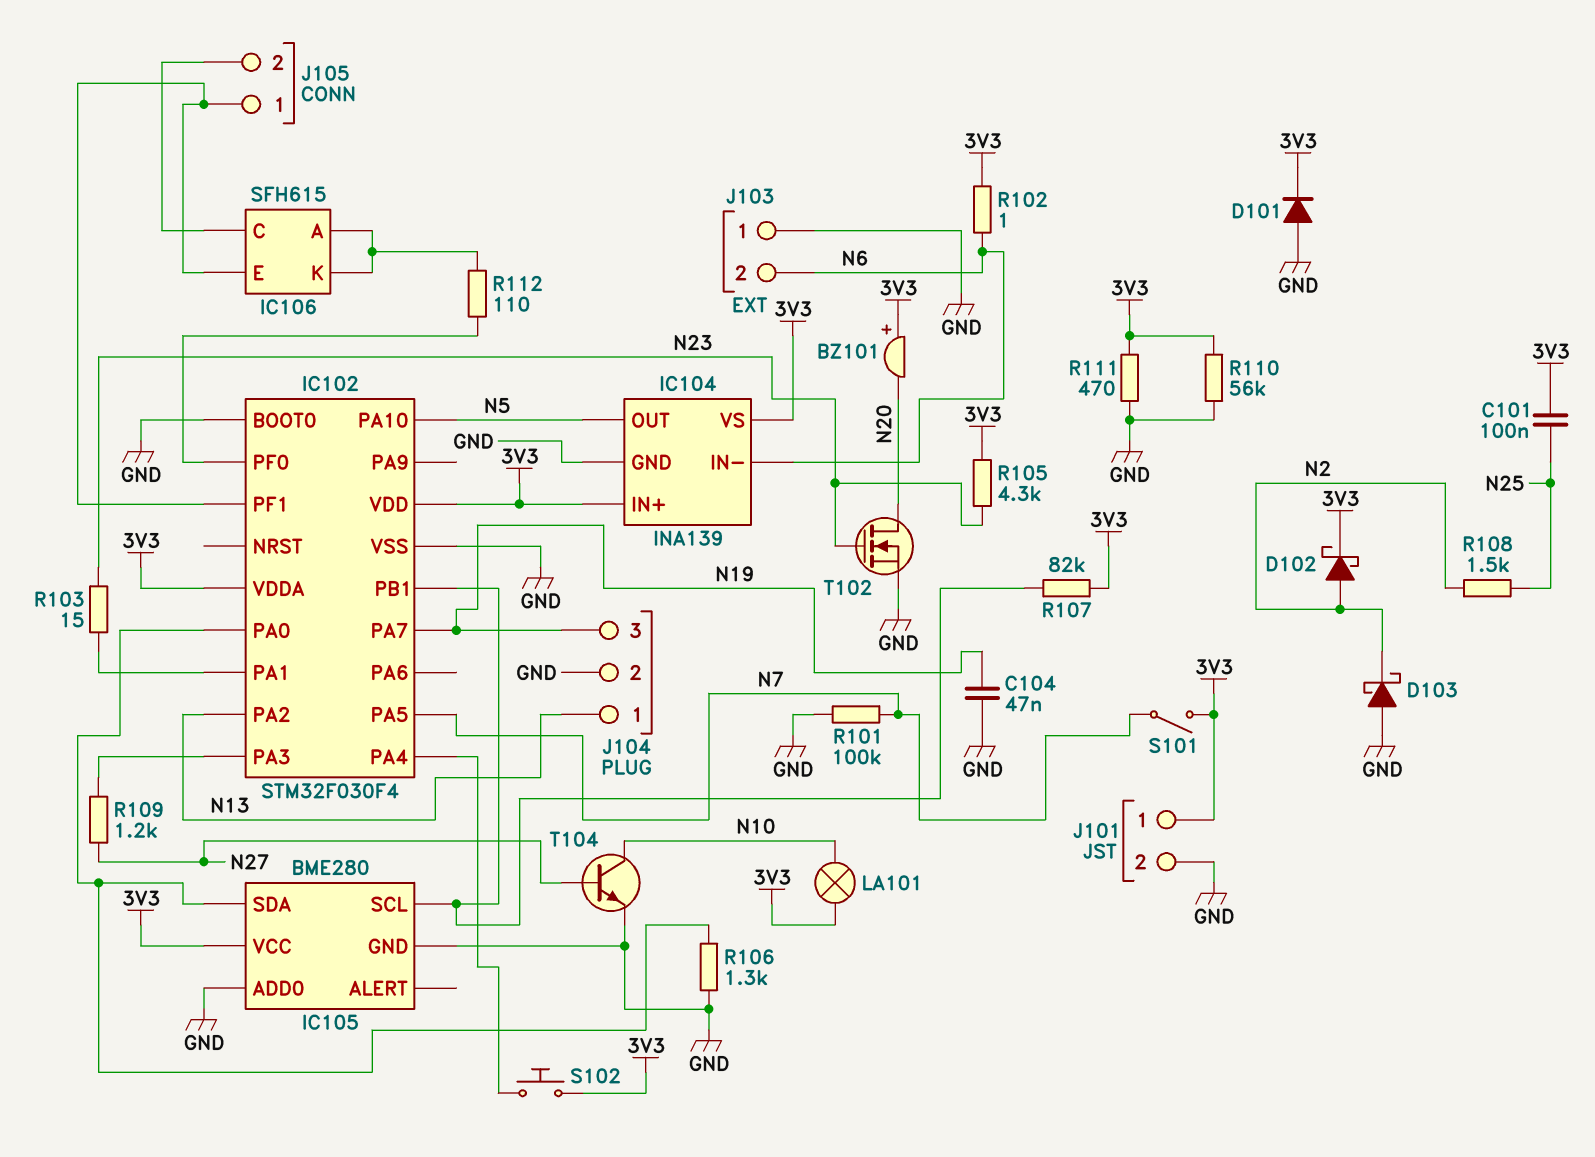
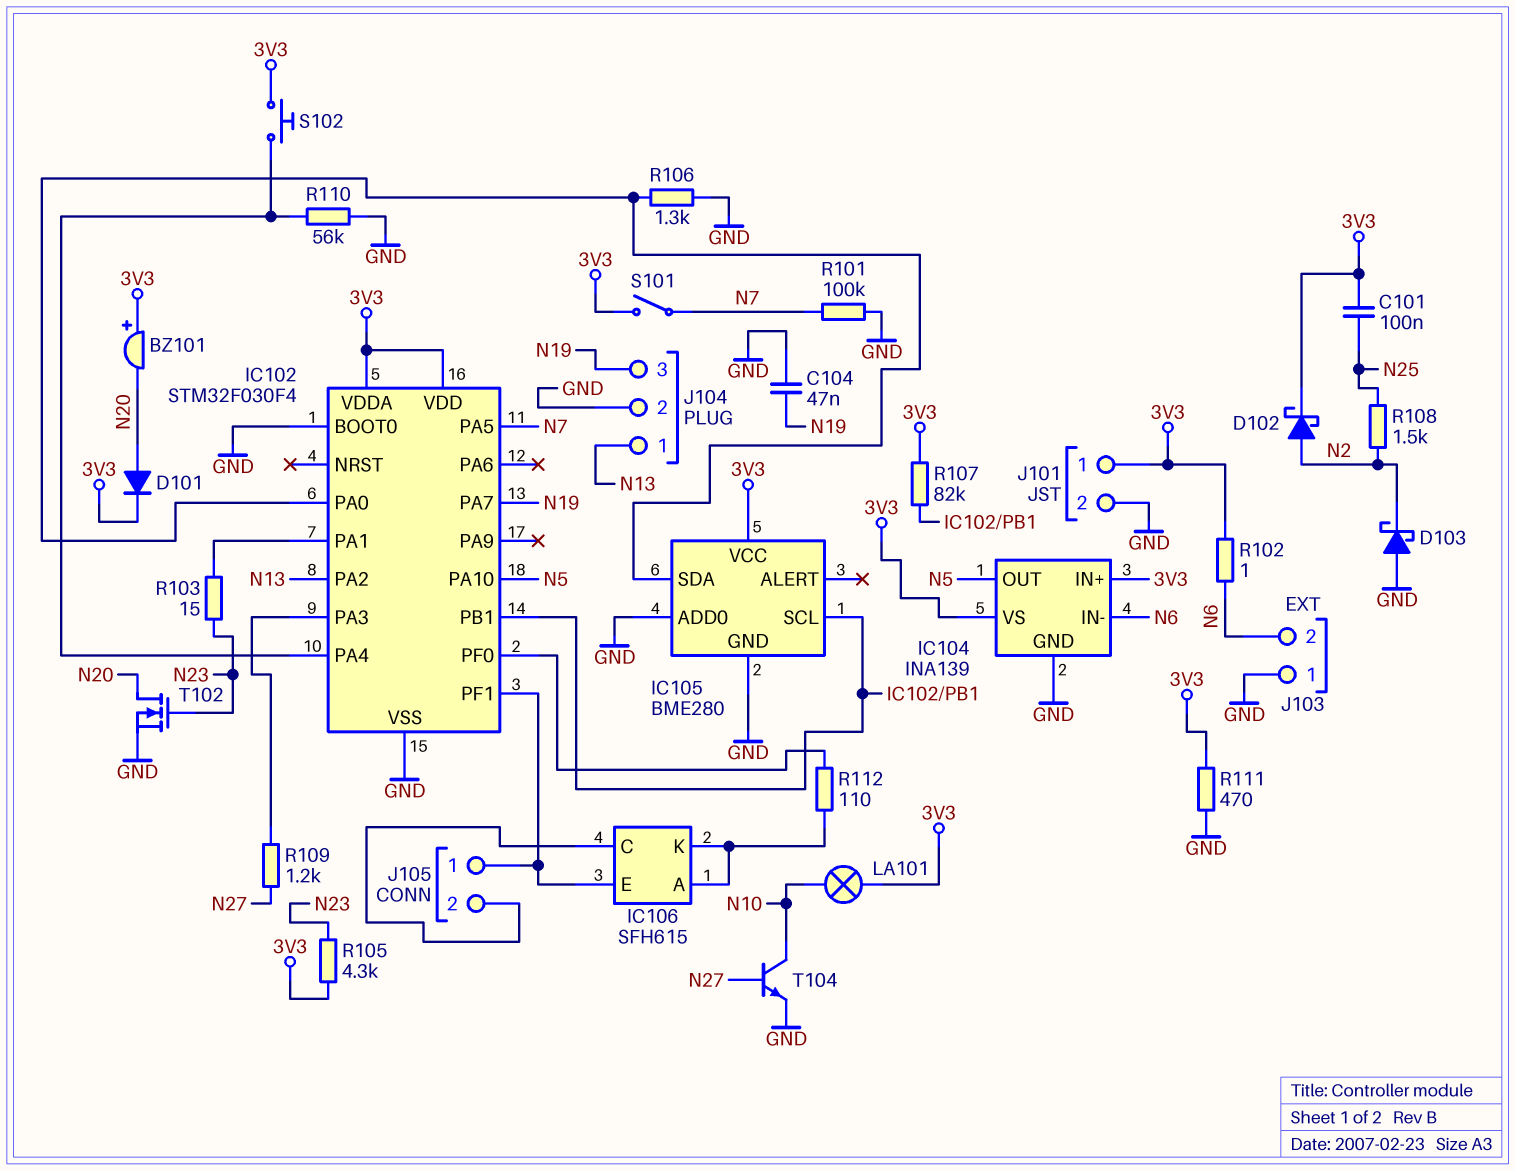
D101: diode (A GND, K 3V3) -> diode (A N20, K 3V3)
R110: 56k (3V3, GND) -> 56k (GND, IC102/PA4)

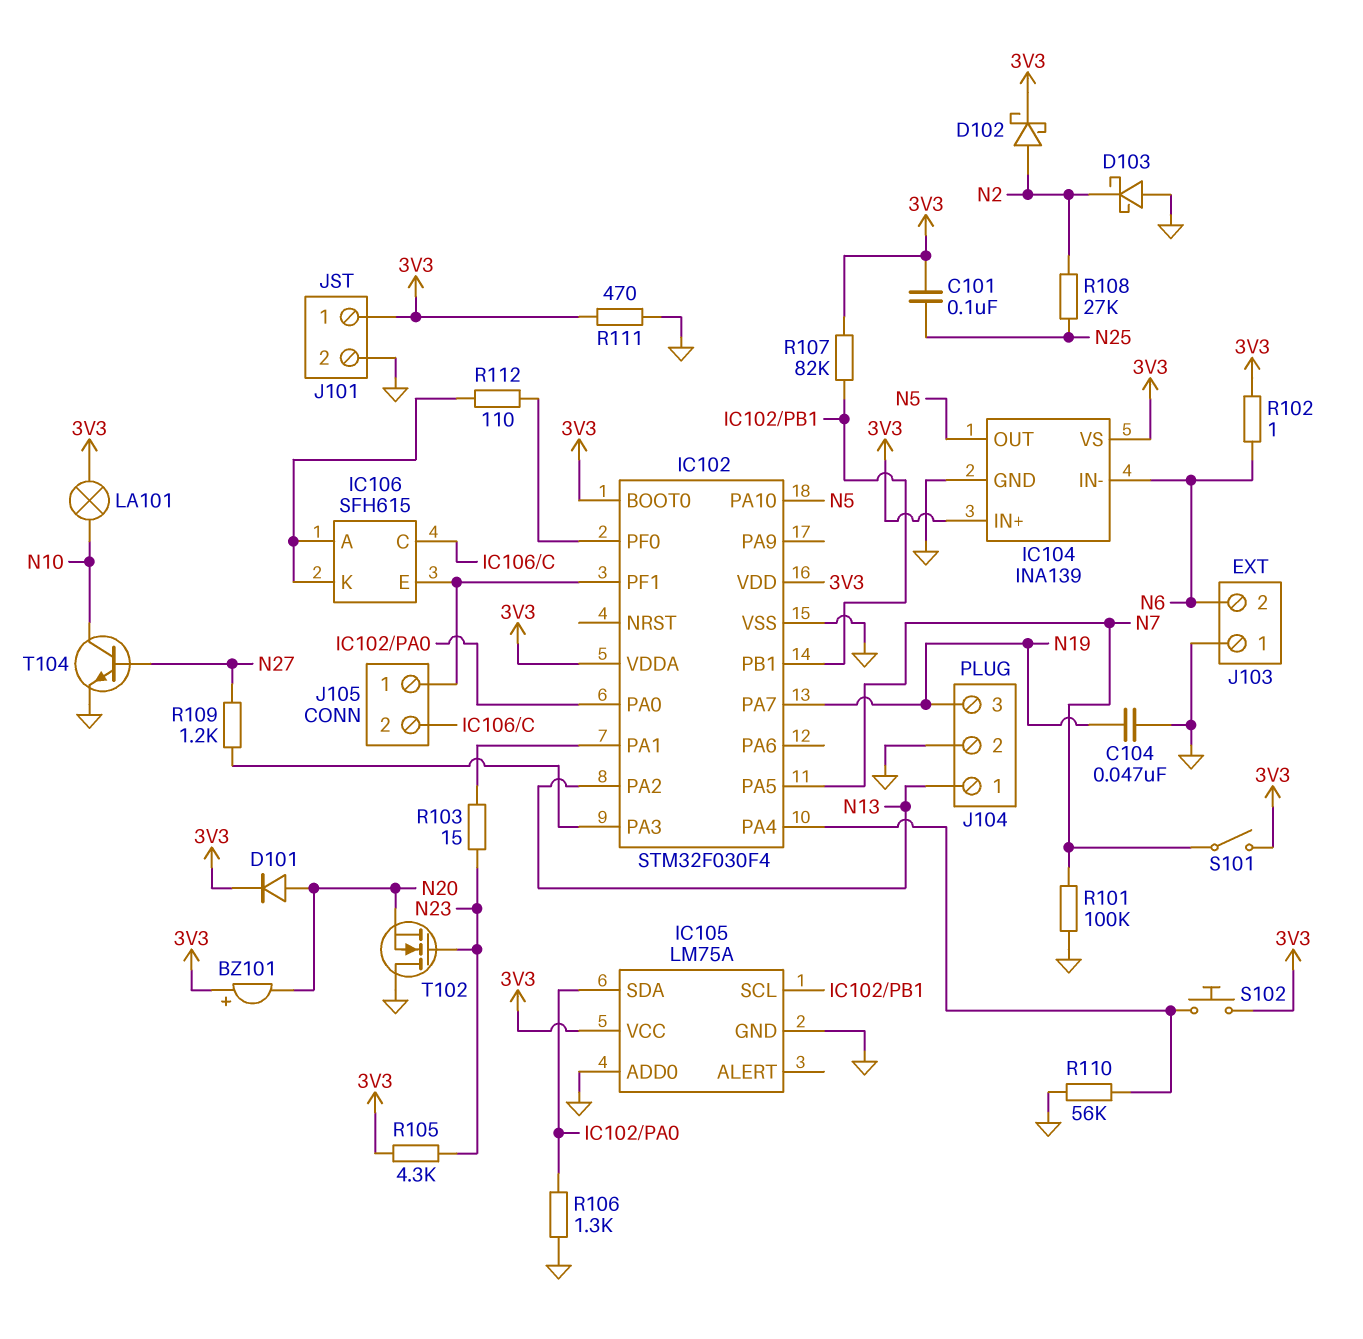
IC102 pin BOOT0: GND -> 3V3
IC105: BME280 -> LM75A
R108: 1.5k (N2, N25) -> 27k (N2, N25)
T102: NMOS (G N23, D N20, S GND) -> NMOS (G N23, D GND, S N20)

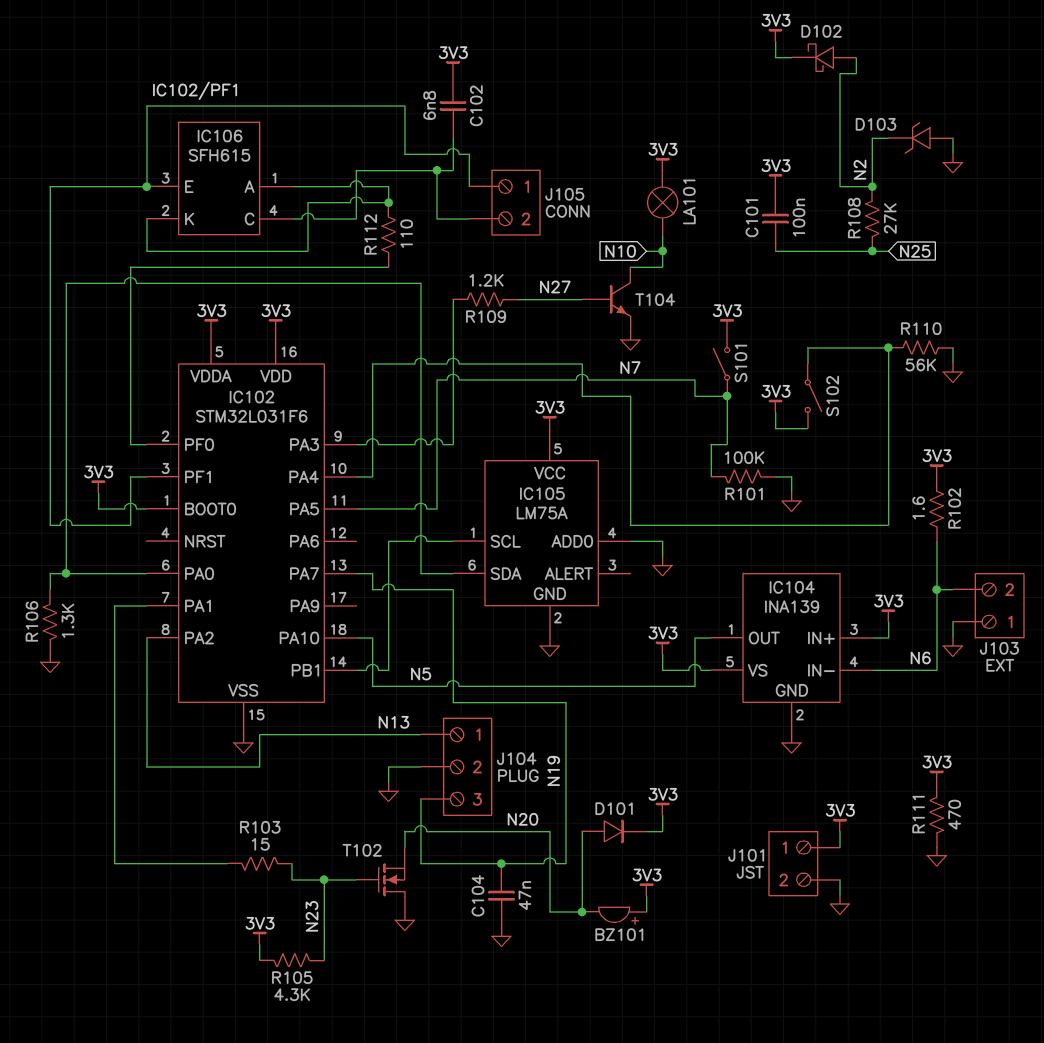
C102: none -> 6.8nF (3V3, IC106/C)
D103: schottky (A GND, K N2) -> zener (A GND, K N2)
IC102: STM32F030F4 -> STM32L031F6
R102: 1 (3V3, N6) -> 1.6 (3V3, N6)
R107: 82k (3V3, IC102/PB1) -> none
S102: button (3V3, IC102/PA4) -> switch (3V3, IC102/PA4)

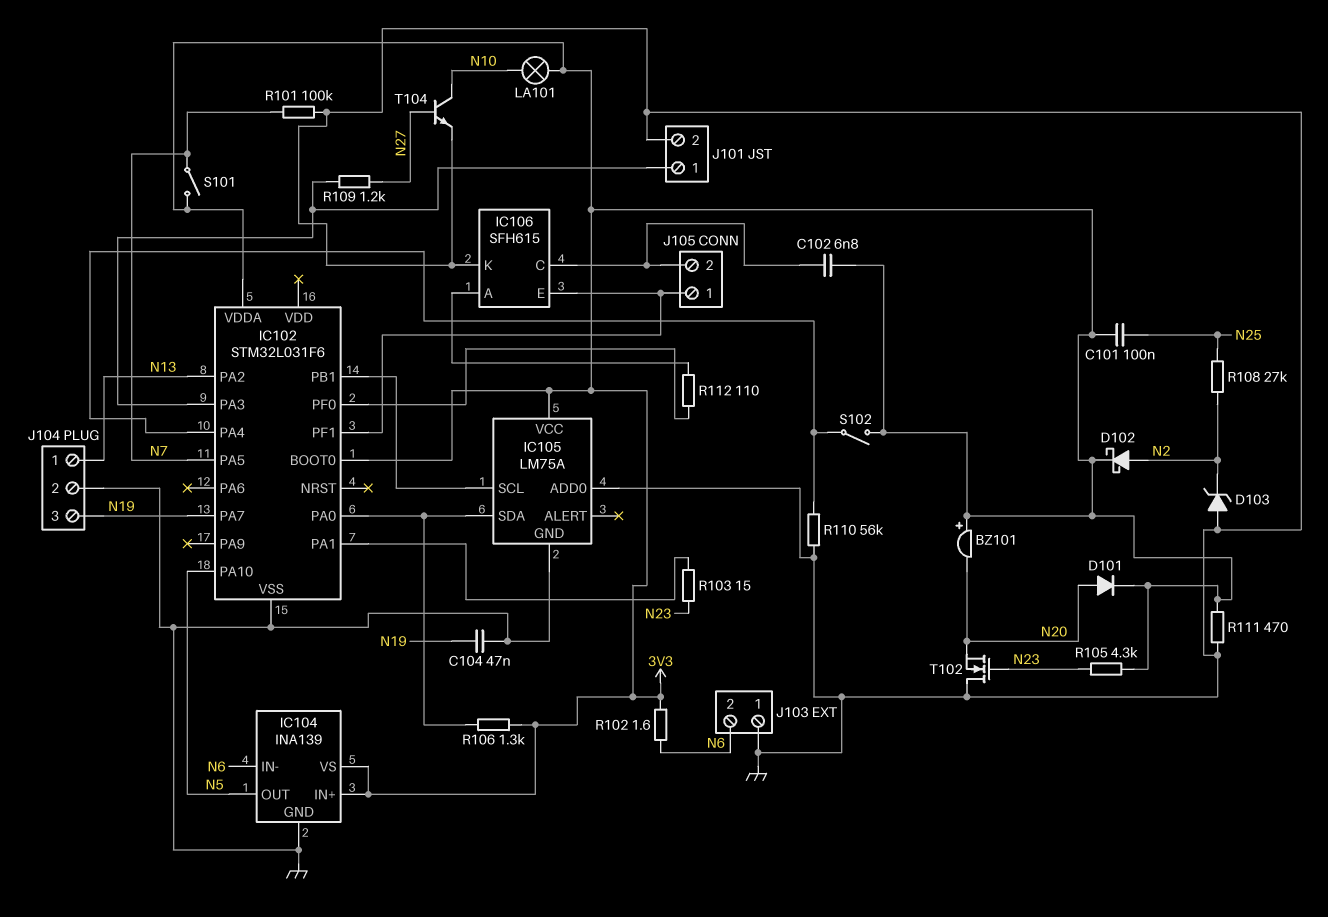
IC102 pin VDD: 3V3 -> none
IC106 pin K: IC106/A -> GND
J101 pin 1: 3V3 -> IC102/PA3
R106: 1.3k (GND, IC102/PA0) -> 1.3k (3V3, IC102/PA0)

